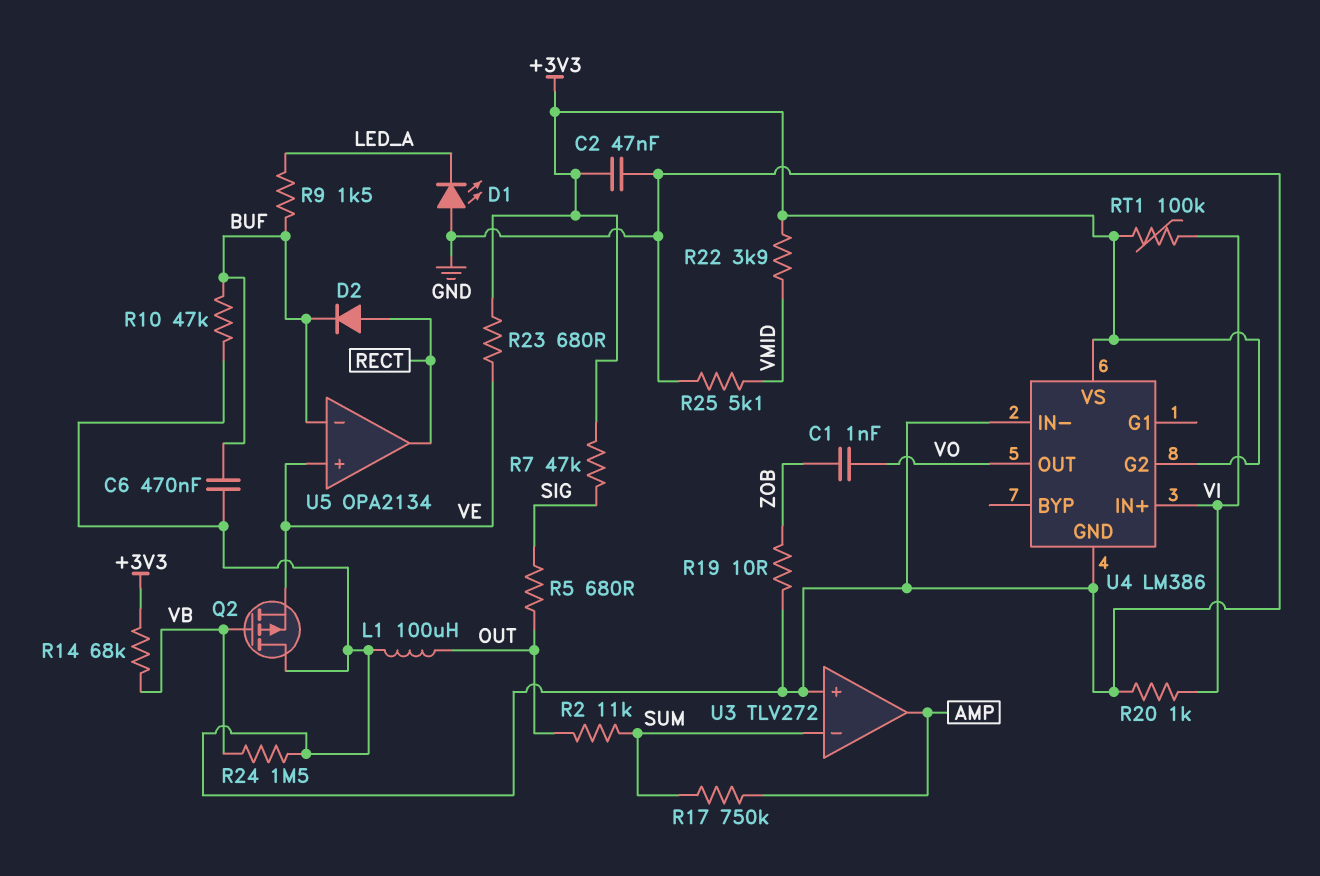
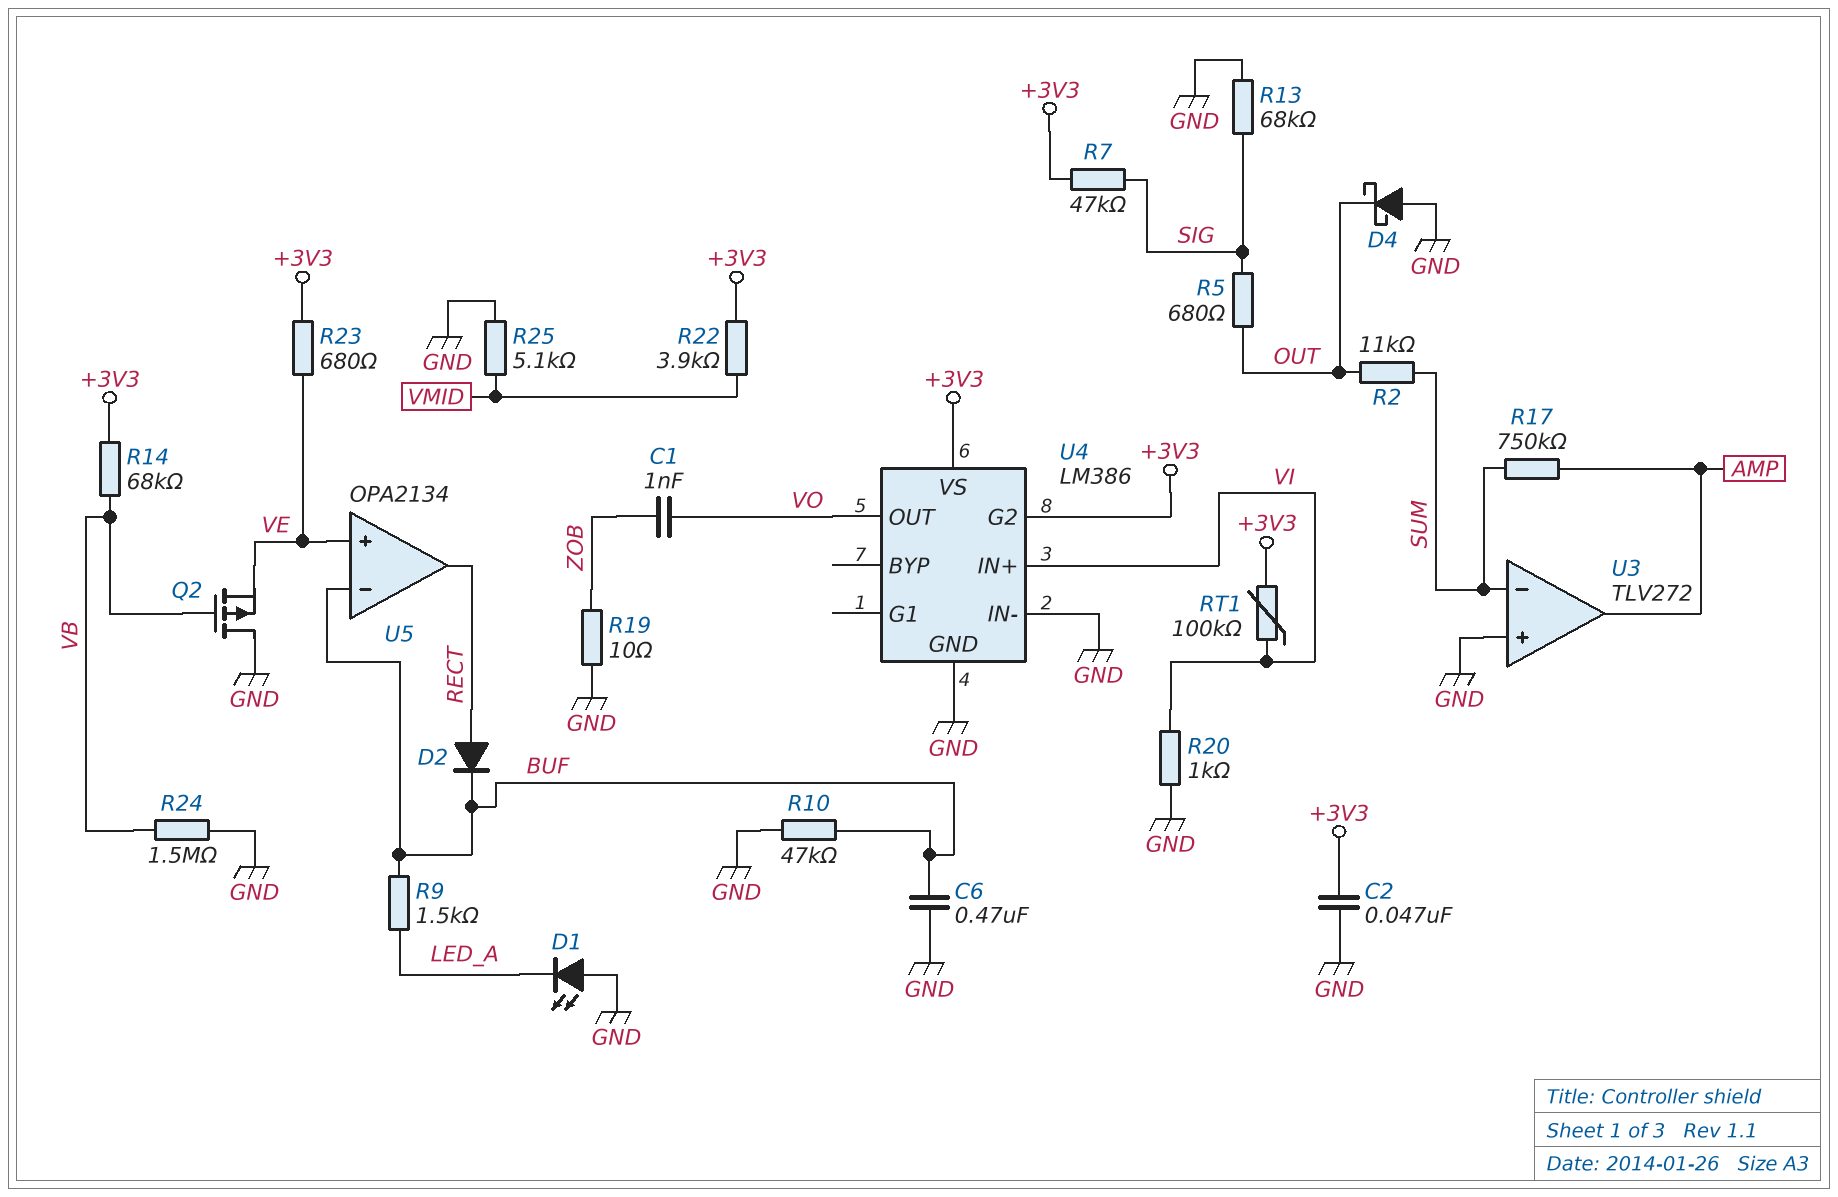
D4: none -> schottky (A GND, K OUT)
L1: 100uH (GND, OUT) -> none
R13: none -> 68k (GND, SIG)

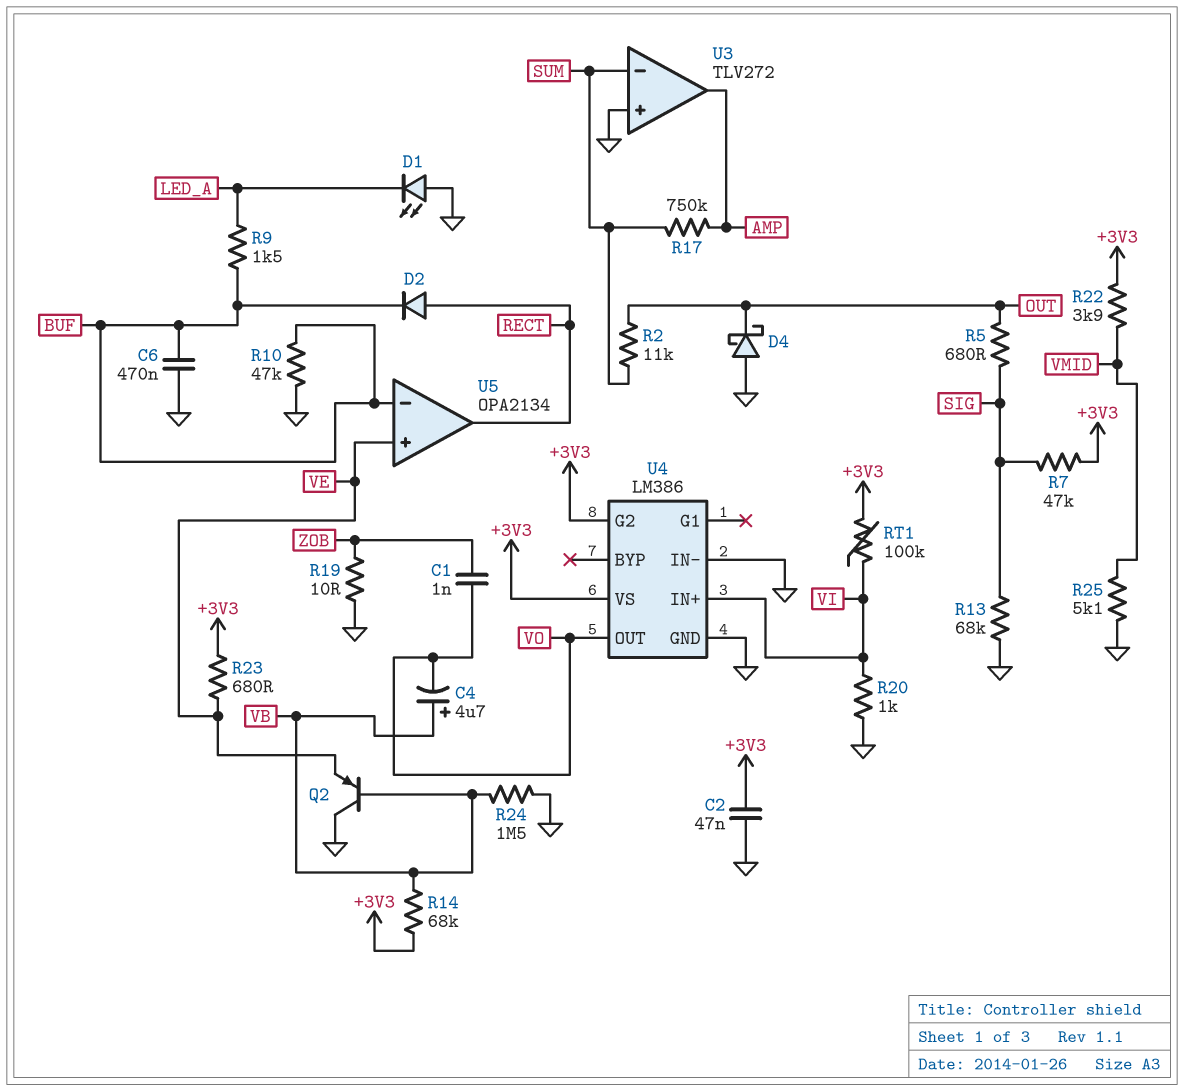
C4: none -> 4.7uF (plus VB, minus VO)
Q2: PMOS (G VB, D GND, S VE) -> PNP (B VB, C GND, E VE)

